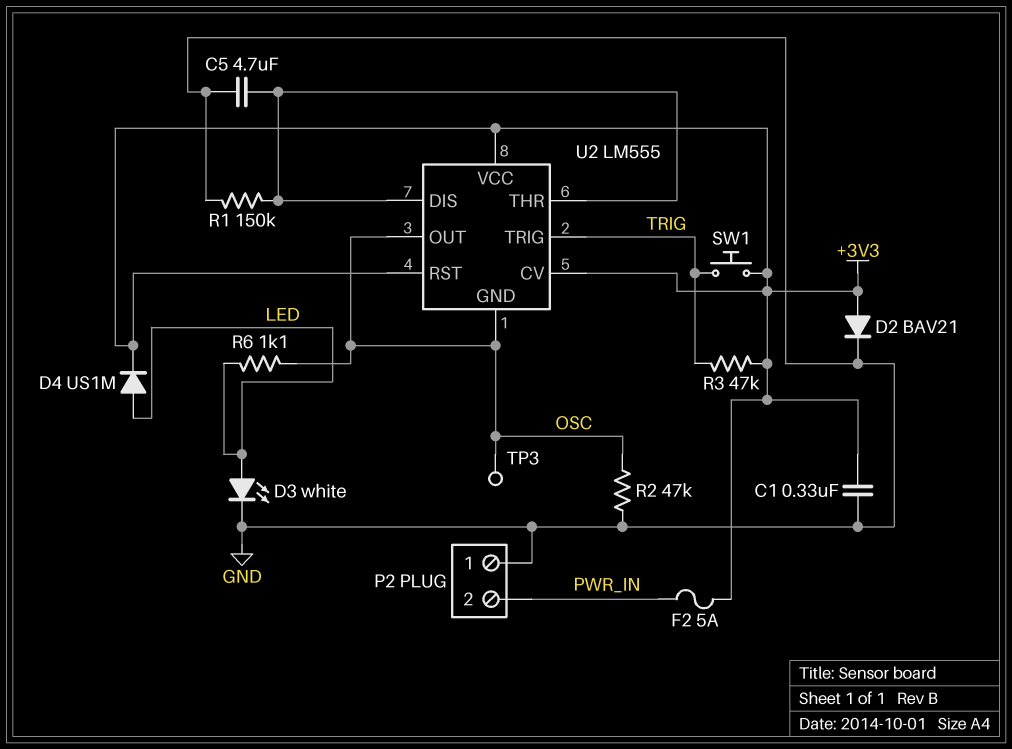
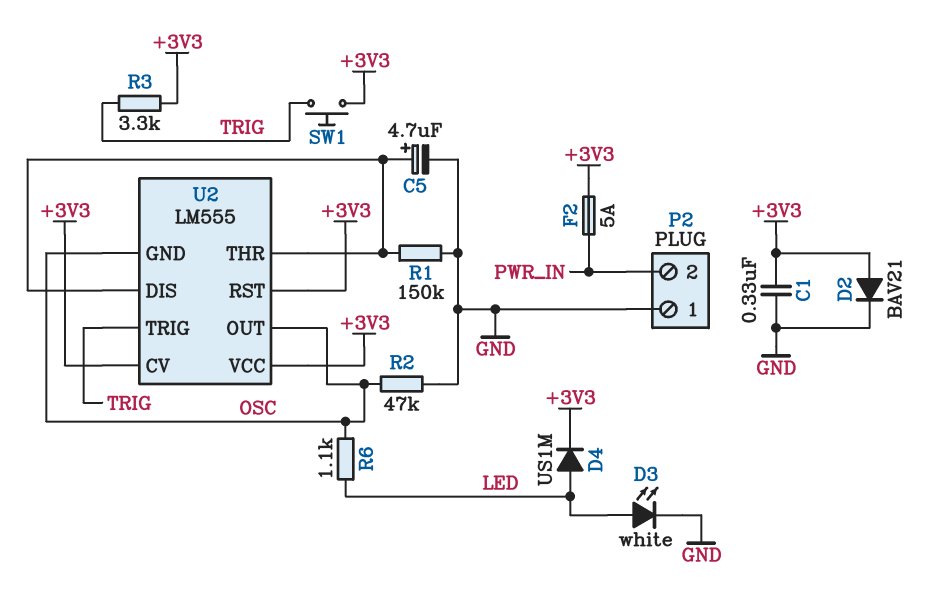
C5: 4.7uF (GND, U2/DIS) -> 4.7uF (plus U2/DIS, minus GND)
R3: 47k (+3V3, TRIG) -> 3.3k (+3V3, TRIG)
TP3: test point (OSC) -> none

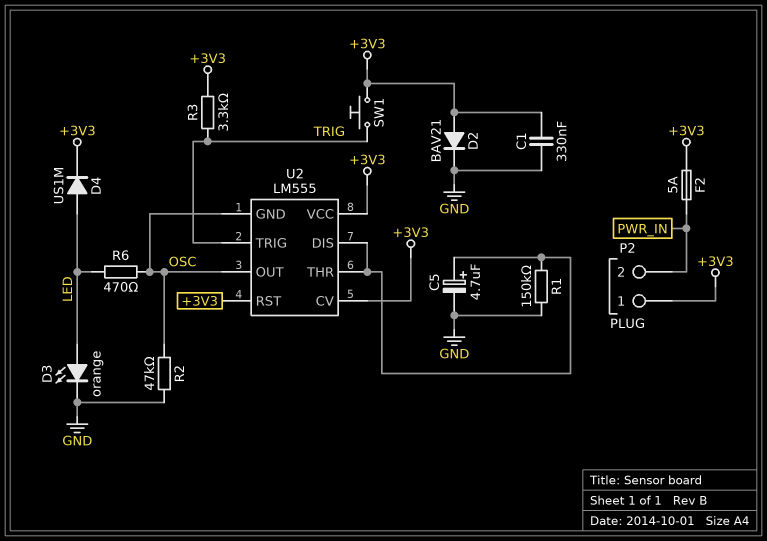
D3: LED white (A LED, K GND) -> LED orange (A LED, K GND)
P2 pin 1: GND -> +3V3
R6: 1.1k (LED, OSC) -> 470 (LED, OSC)

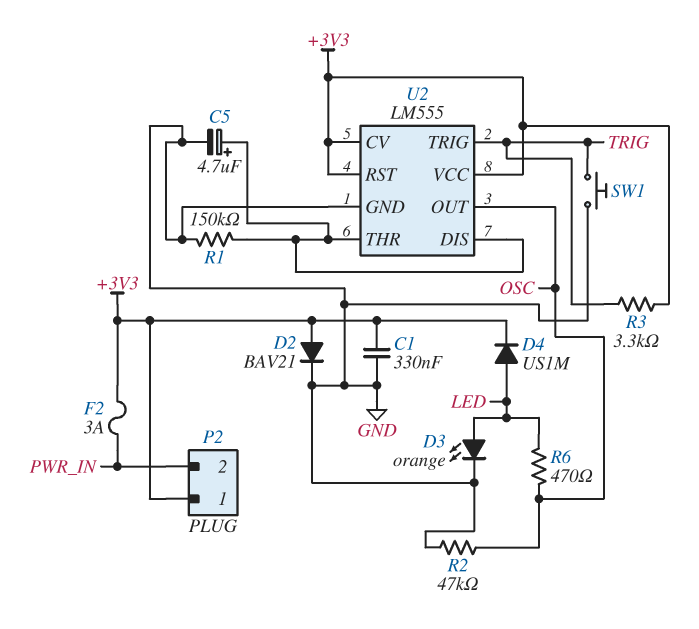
F2: 5A (+3V3, PWR_IN) -> 3A (+3V3, PWR_IN)
SW1: button (+3V3, TRIG) -> button (GND, TRIG)
U2 pin GND: OSC -> GND

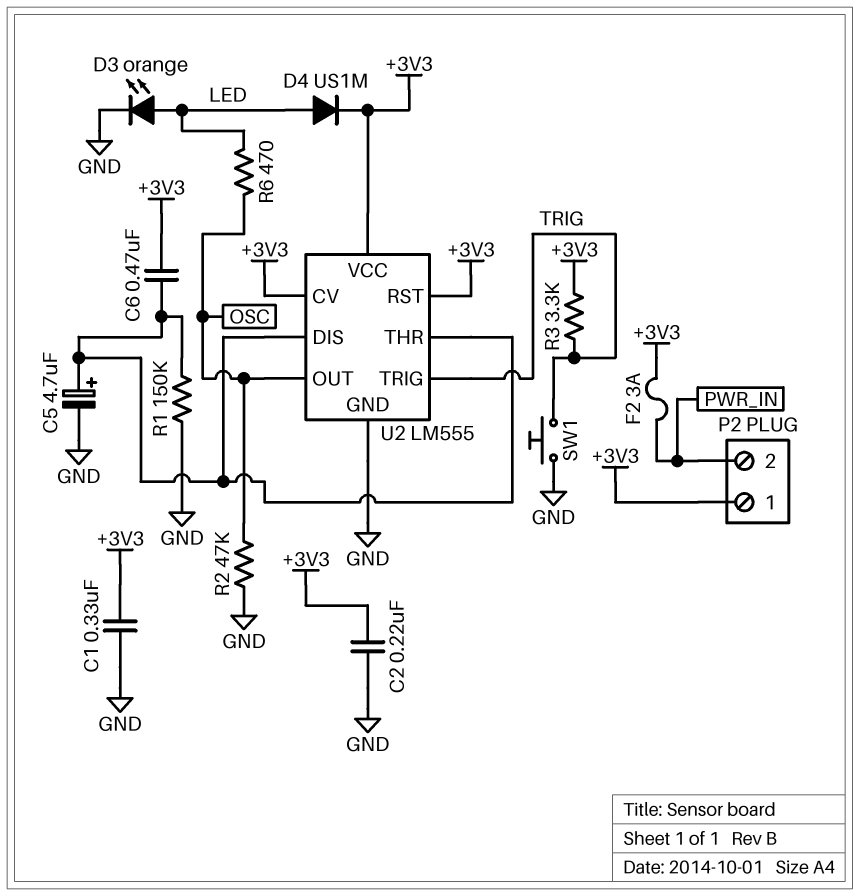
C2: none -> 220nF (+3V3, GND)
C6: none -> 470nF (+3V3, U2/DIS)
D2: diode BAV21 (A +3V3, K GND) -> none

